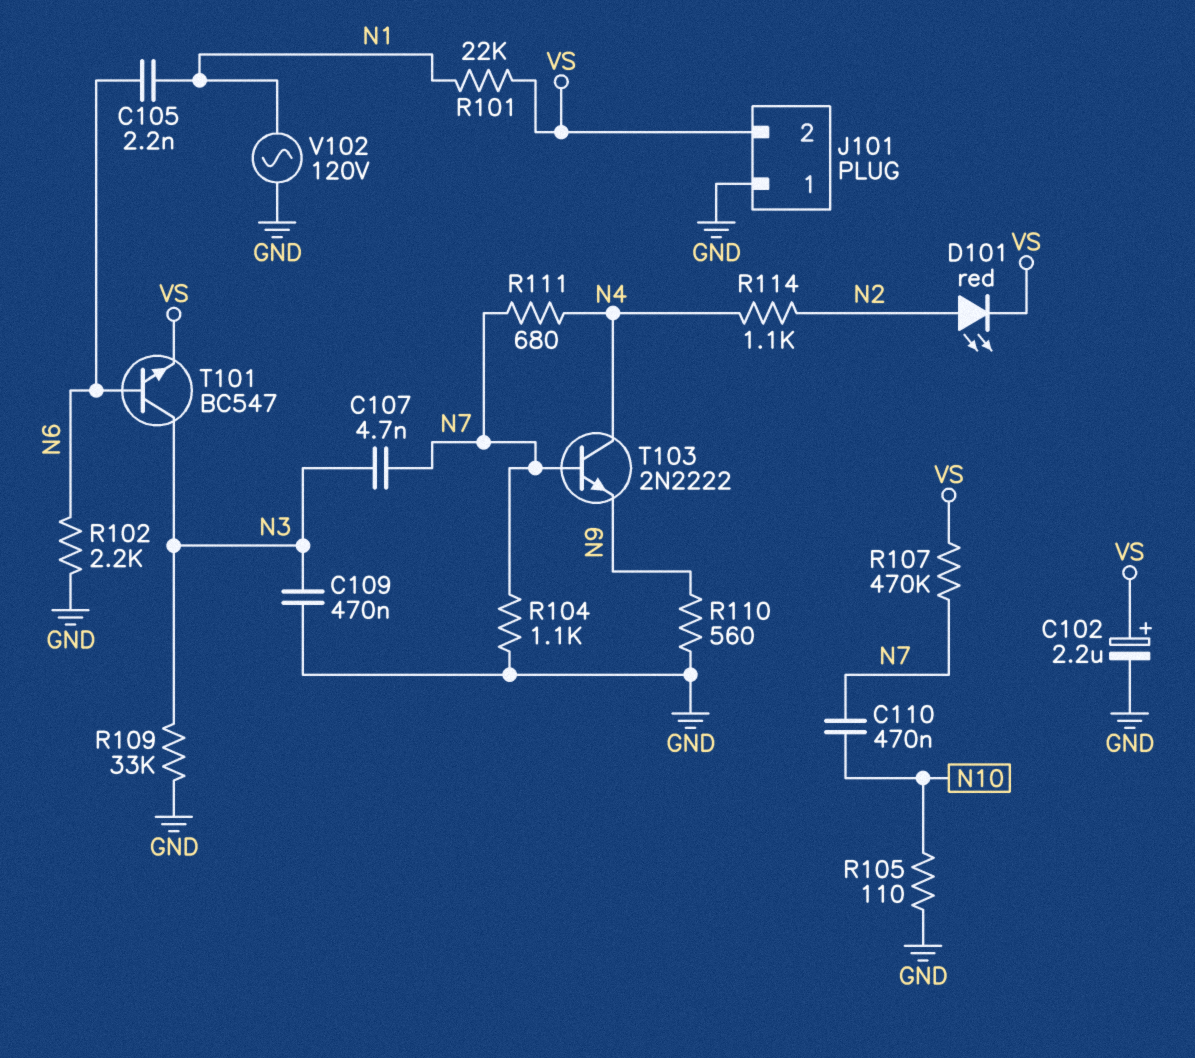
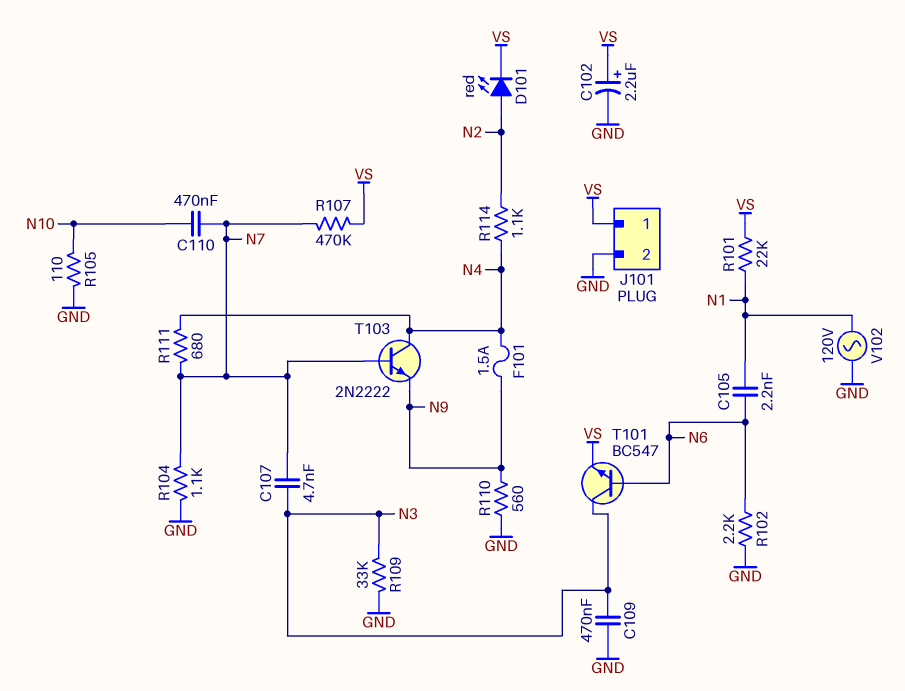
F101: none -> 1.5A (N4, N9)
J101 pin 1: GND -> VS
J101 pin 2: VS -> GND

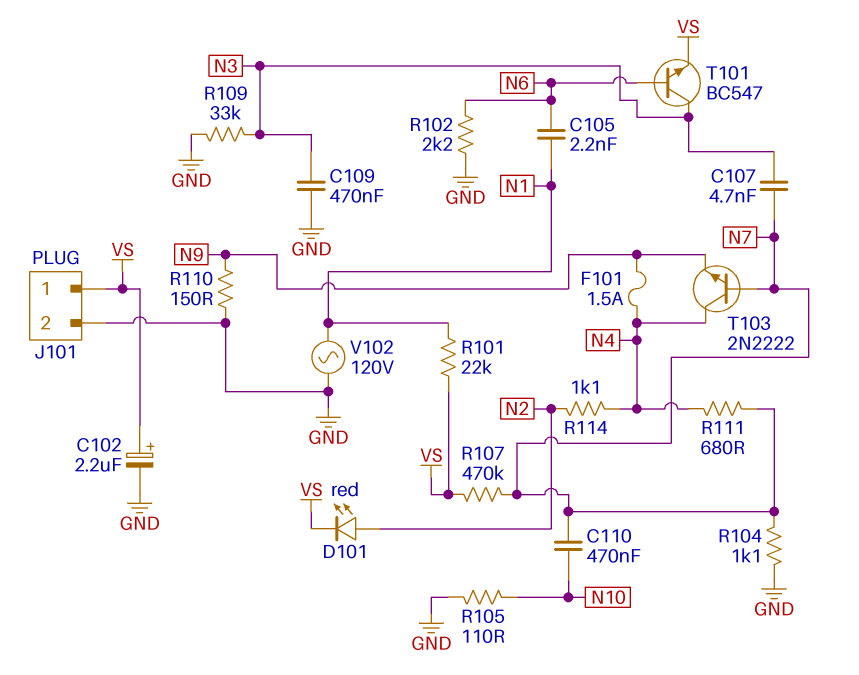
R110: 560 (GND, N9) -> 150 (GND, N9)

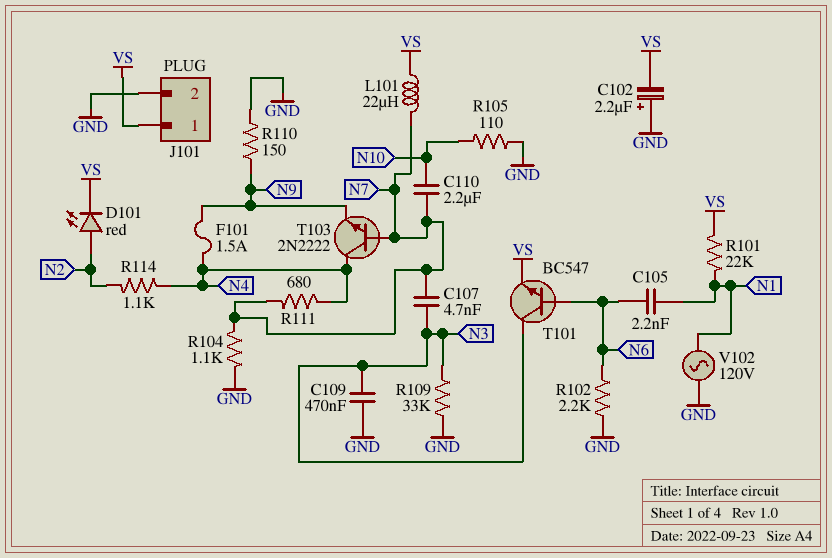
C102: 2.2uF (plus VS, minus GND) -> 2.2uF (plus GND, minus VS)
C110: 470nF (N7, N10) -> 2.2uF (N7, N10)
L101: none -> 22uH (N7, VS)
R107: 470k (N7, VS) -> none

